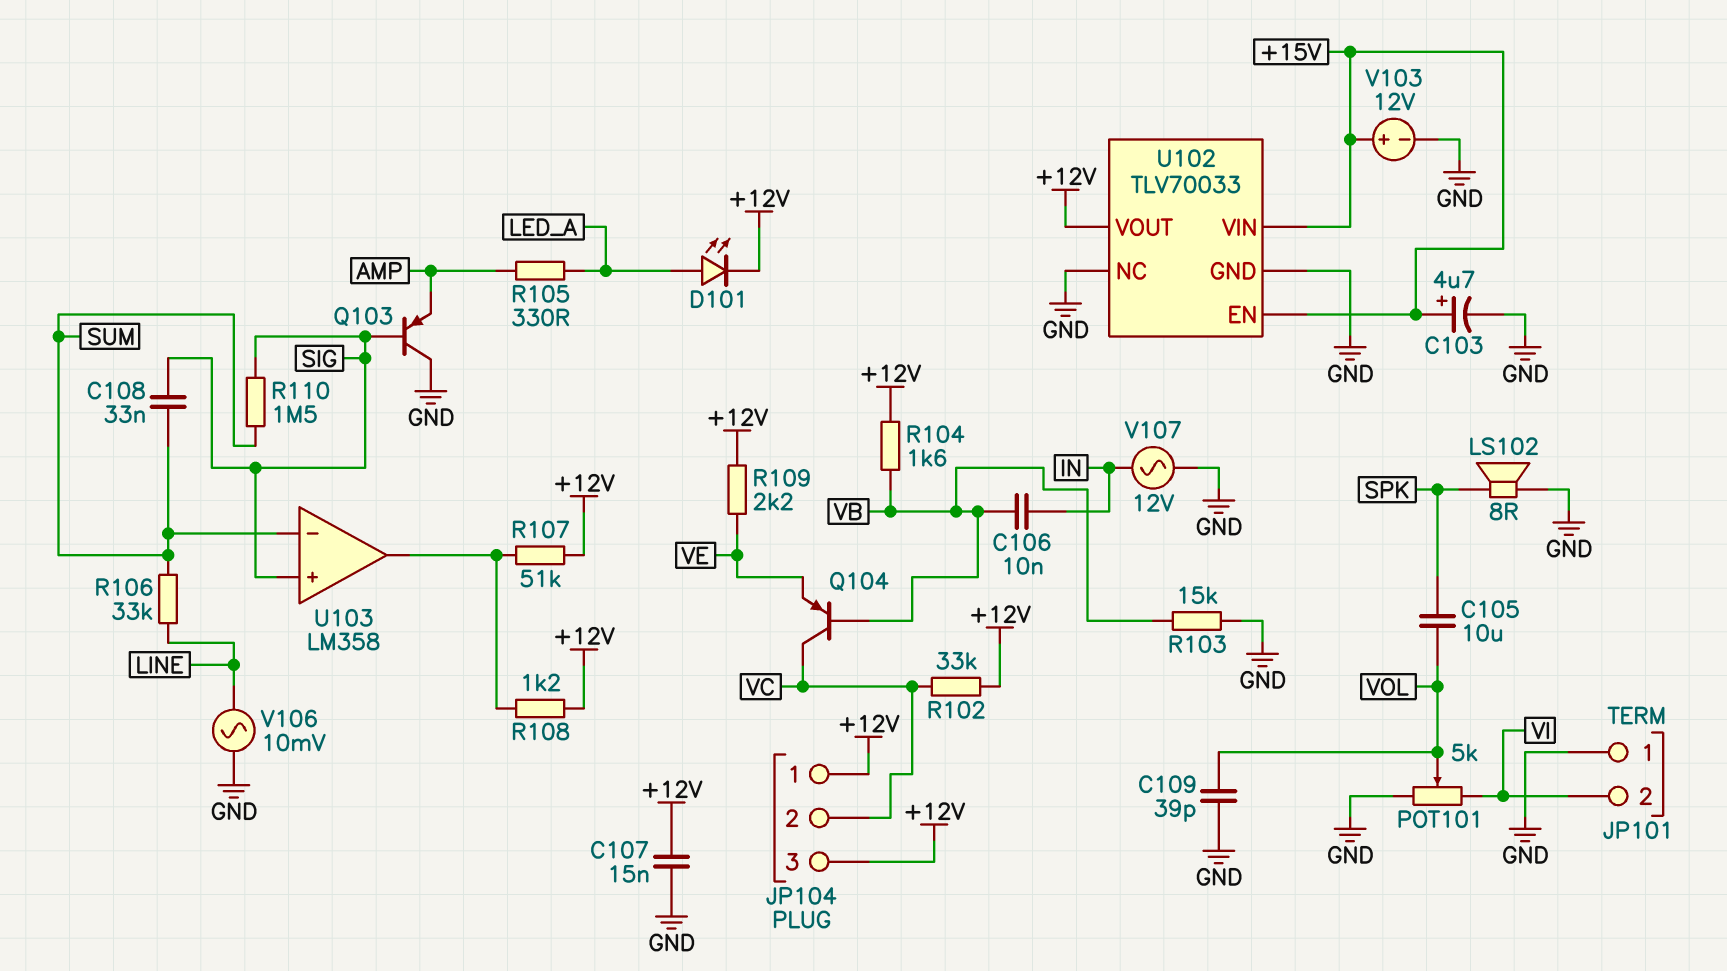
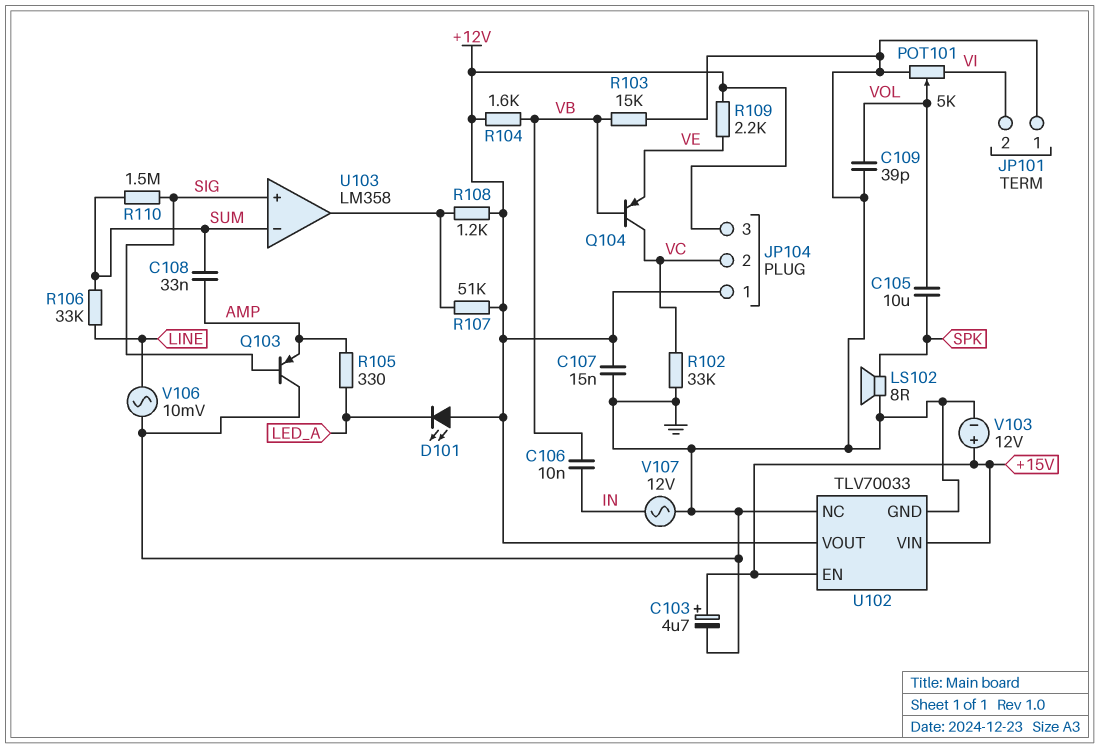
C108: 33nF (SIG, SUM) -> 33nF (AMP, SUM)
D101: LED (A LED_A, K +12V) -> LED (A +12V, K LED_A)
R102: 33k (+12V, VC) -> 33k (GND, VC)

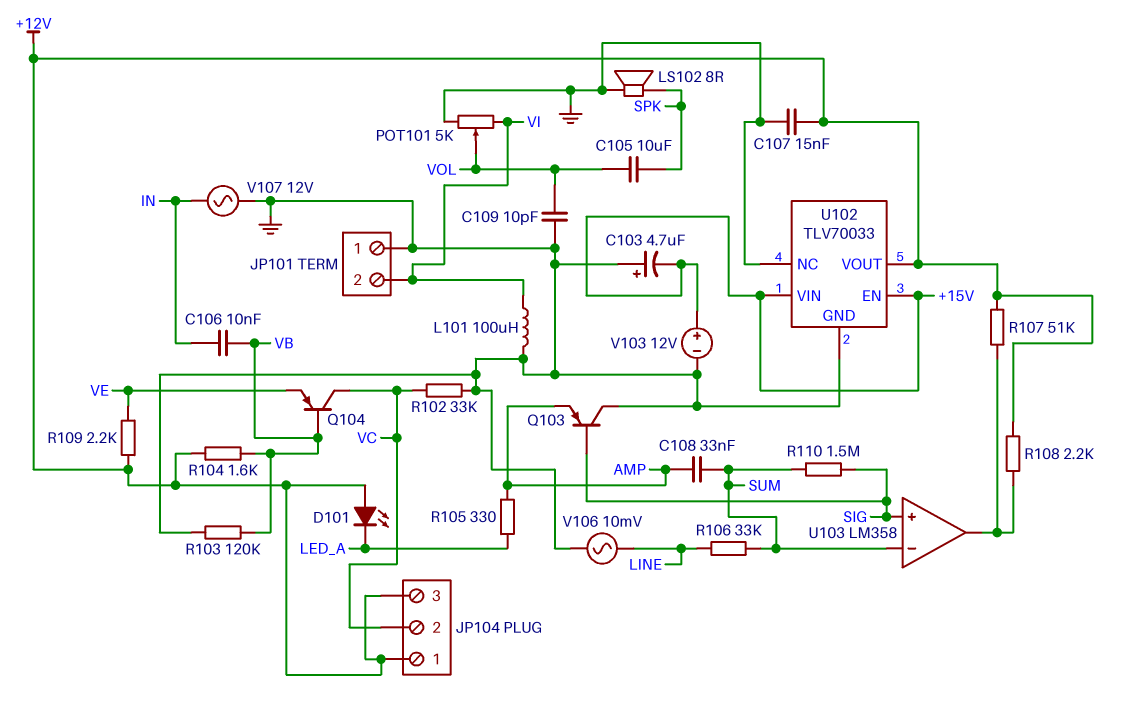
C103: 4.7uF (plus +15V, minus GND) -> 4.7uF (plus GND, minus +15V)
C109: 39pF (GND, VOL) -> 10pF (GND, VOL)
L101: none -> 100uH (GND, VI)
R103: 15k (GND, VB) -> 120k (GND, VB)
R108: 1.2k (+12V, U103/out) -> 2.2k (+12V, U103/out)

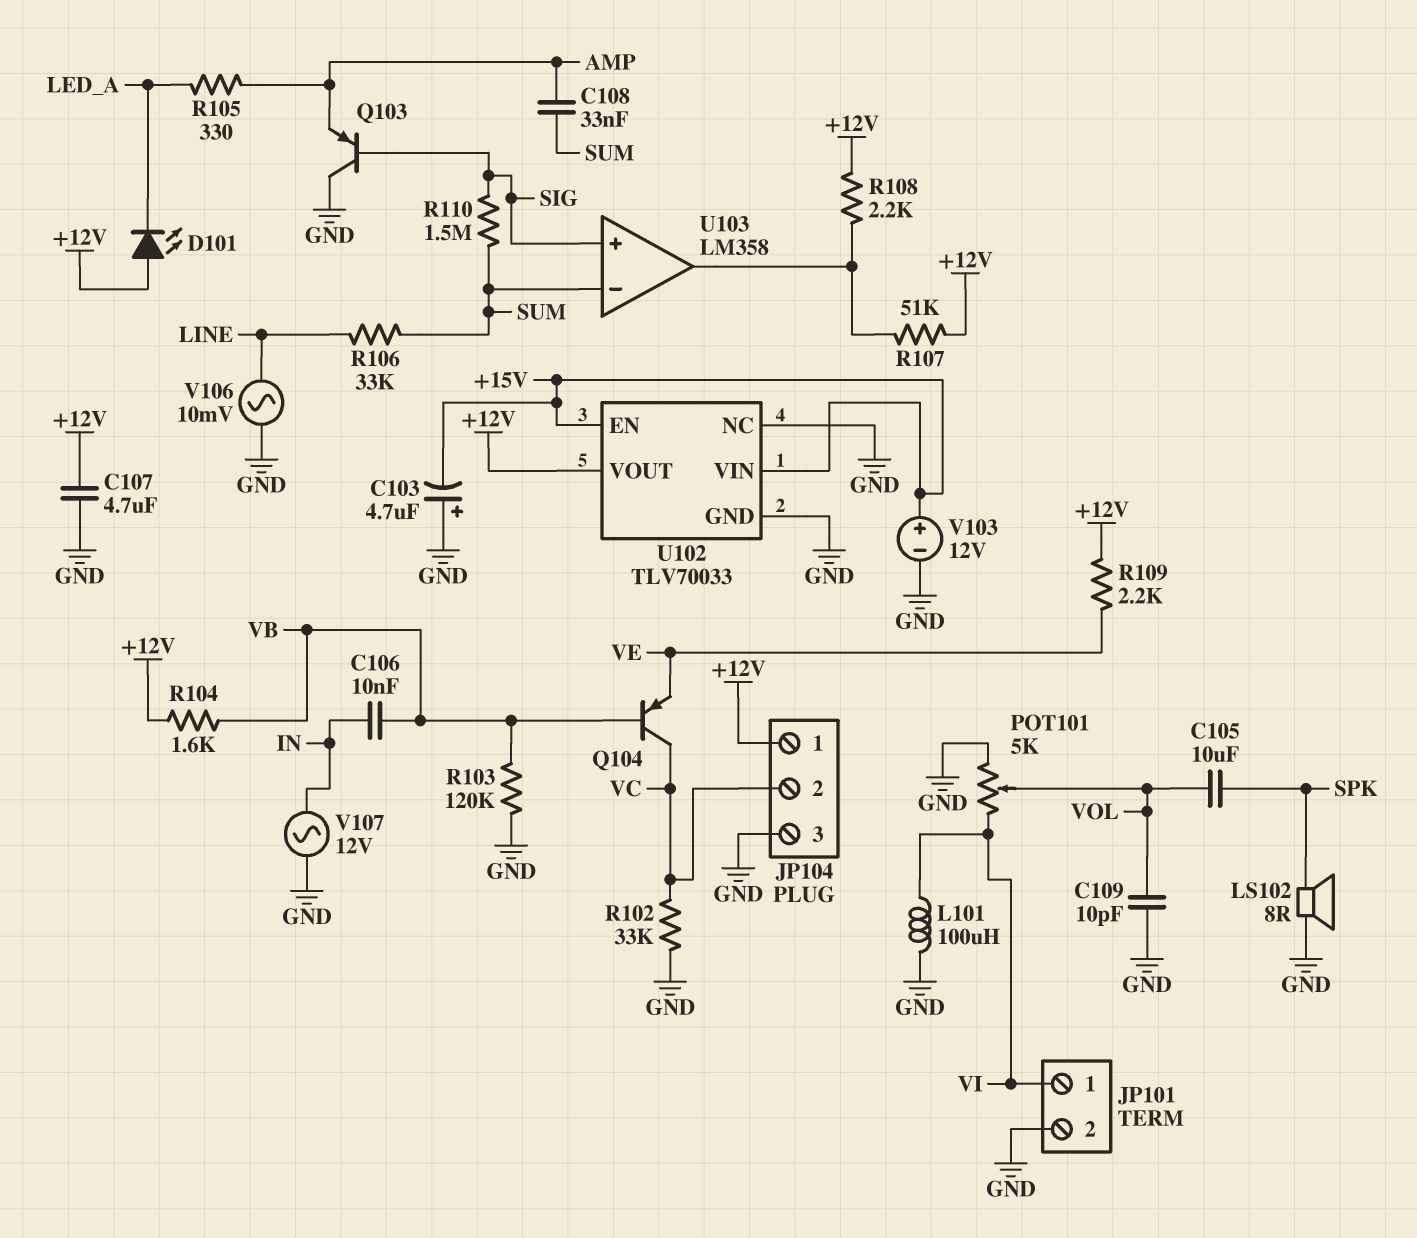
C107: 15nF (+12V, GND) -> 4.7uF (+12V, GND)
JP101 pin 1: GND -> VI
JP101 pin 2: VI -> GND
JP104 pin 3: +12V -> GND

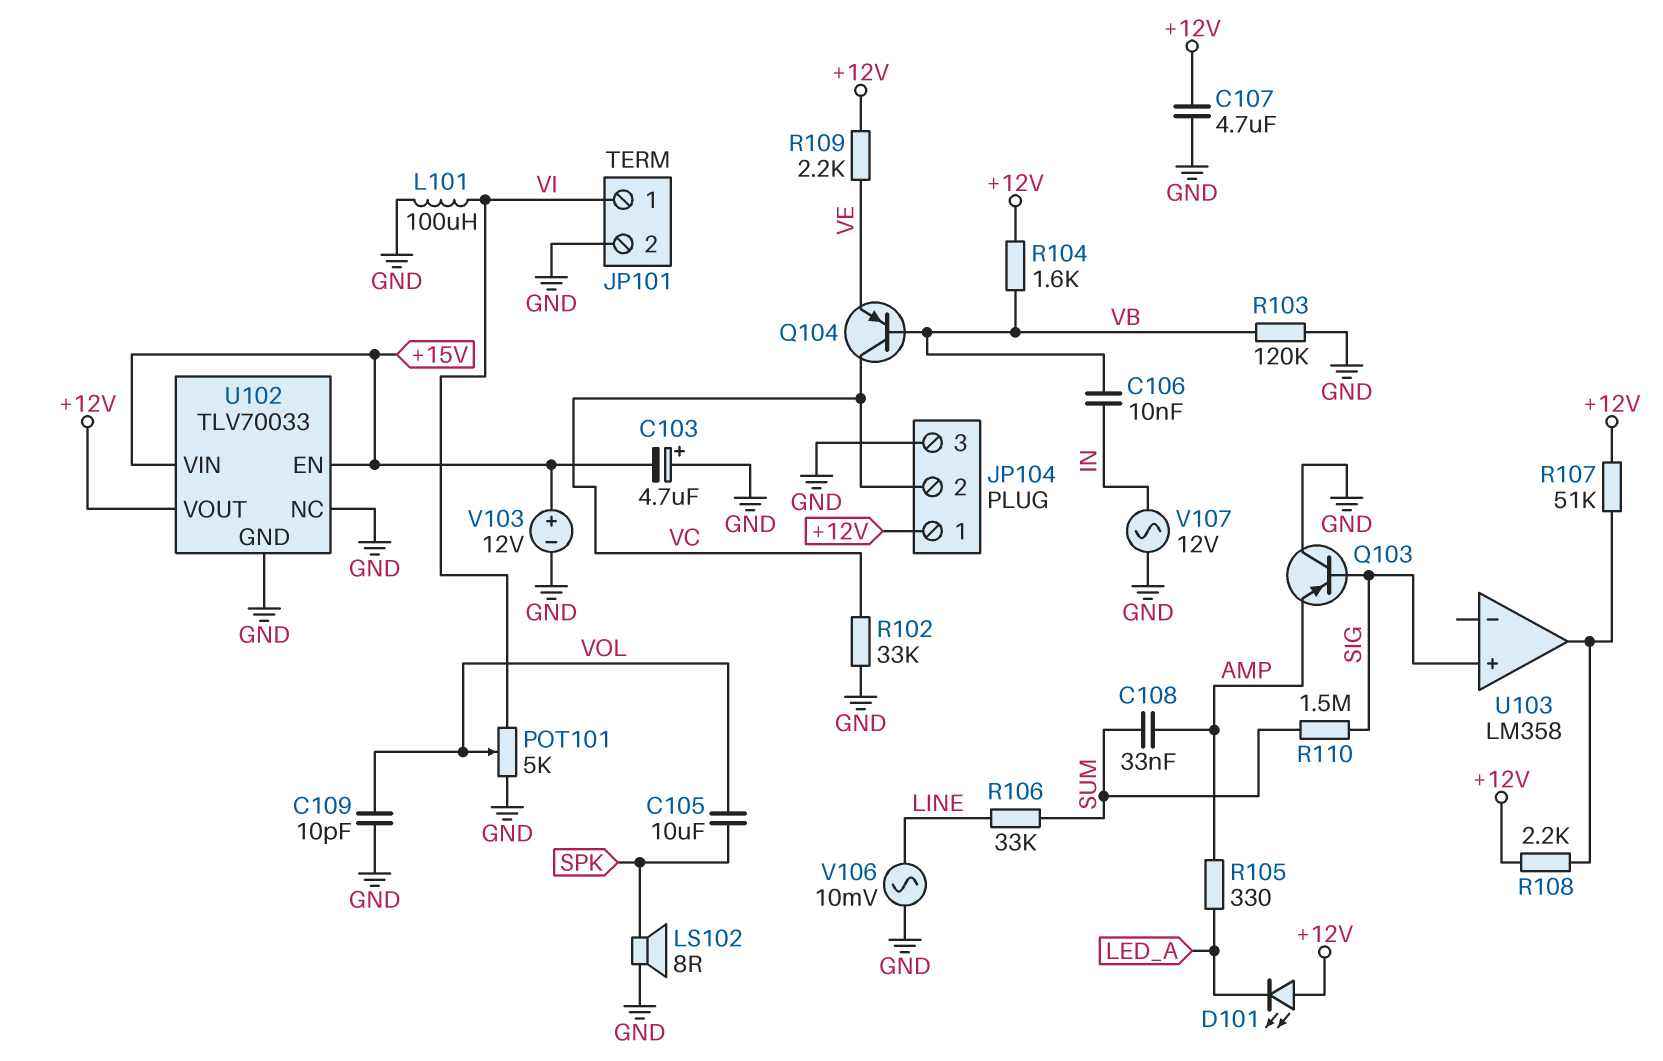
U103 pin in-: SUM -> none

